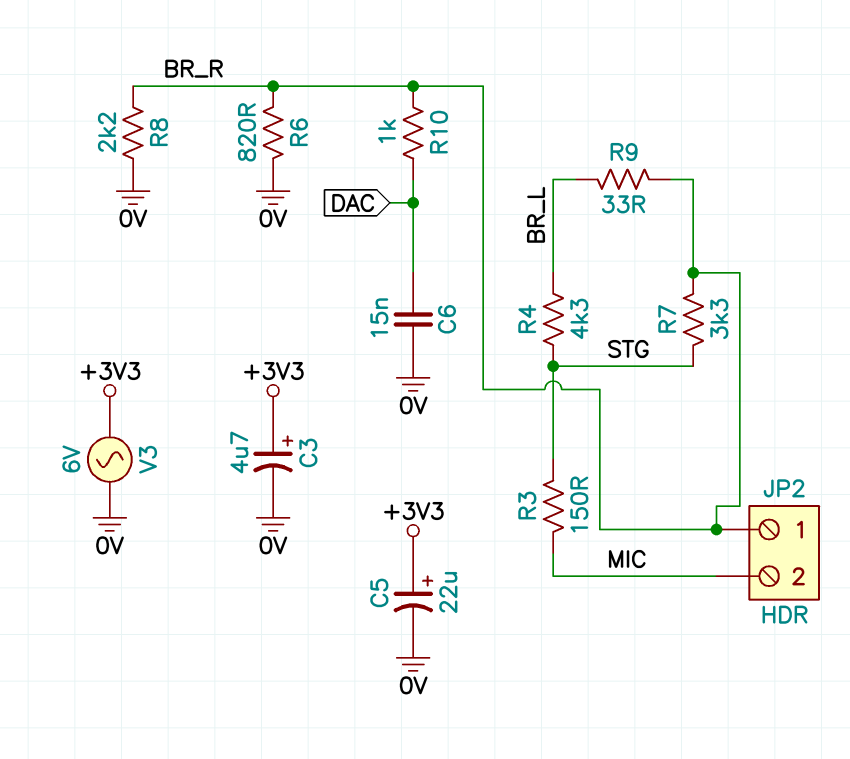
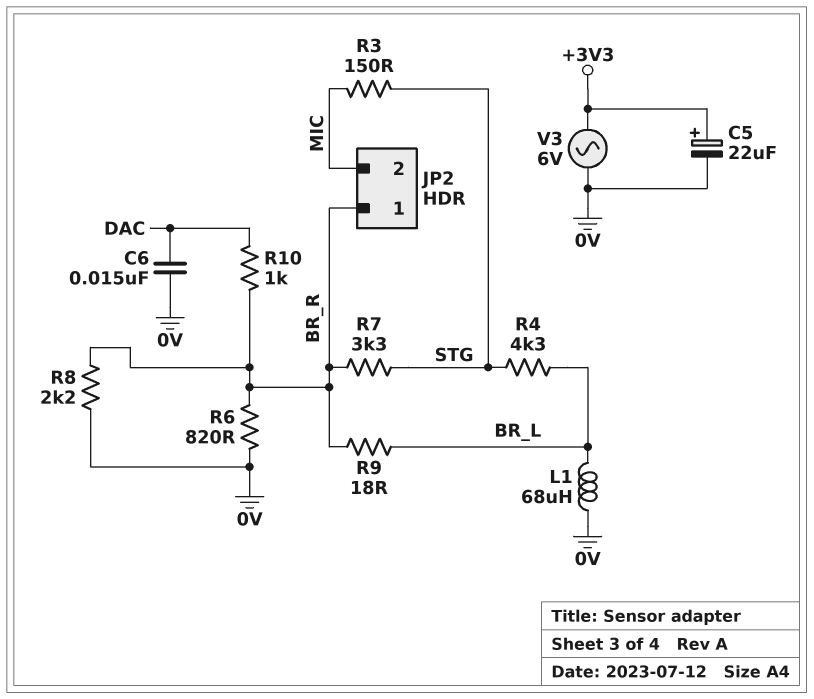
C3: 4.7uF (plus +3V3, minus 0V) -> none
L1: none -> 68uH (0V, BR_L)
R9: 33 (BR_L, BR_R) -> 18 (BR_L, BR_R)

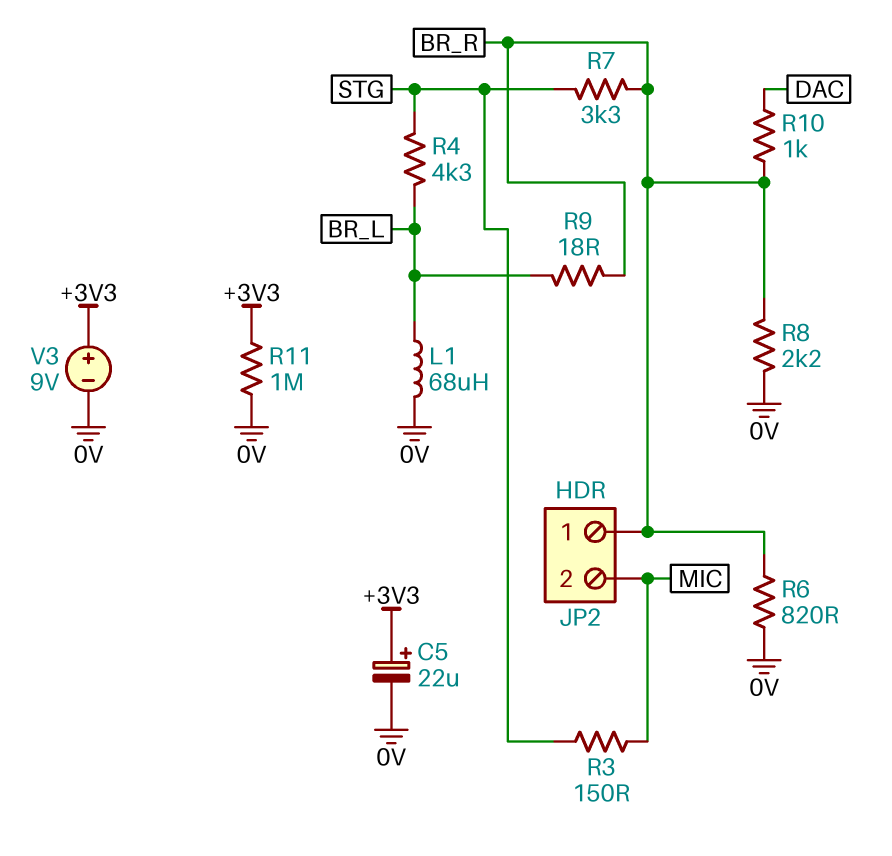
C6: 15nF (0V, DAC) -> none
R11: none -> 1M (+3V3, 0V)
V3: AC 6V (+3V3, 0V) -> 9V (plus +3V3, minus 0V)

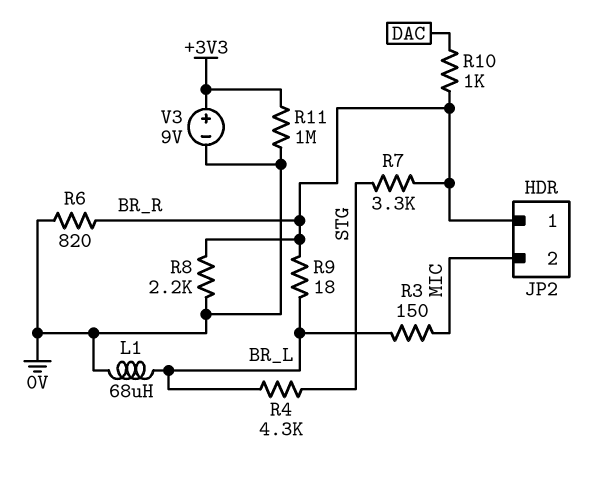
C5: 22uF (plus +3V3, minus 0V) -> none
R3: 150 (MIC, STG) -> 150 (BR_L, MIC)

